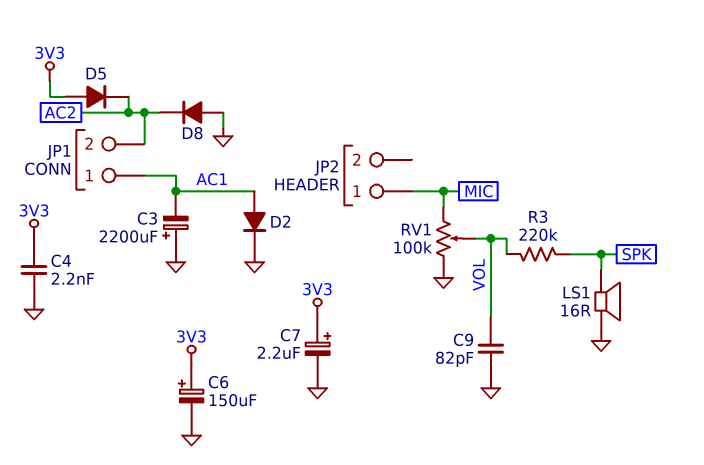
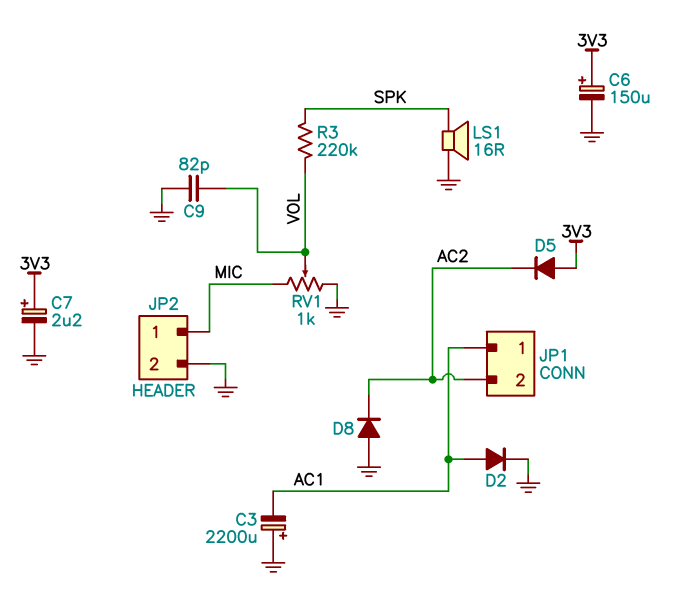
C4: 2.2nF (3V3, GND) -> none
JP2 pin 2: none -> GND
RV1: 100k (GND, MIC, wiper VOL) -> 1k (GND, MIC, wiper VOL)

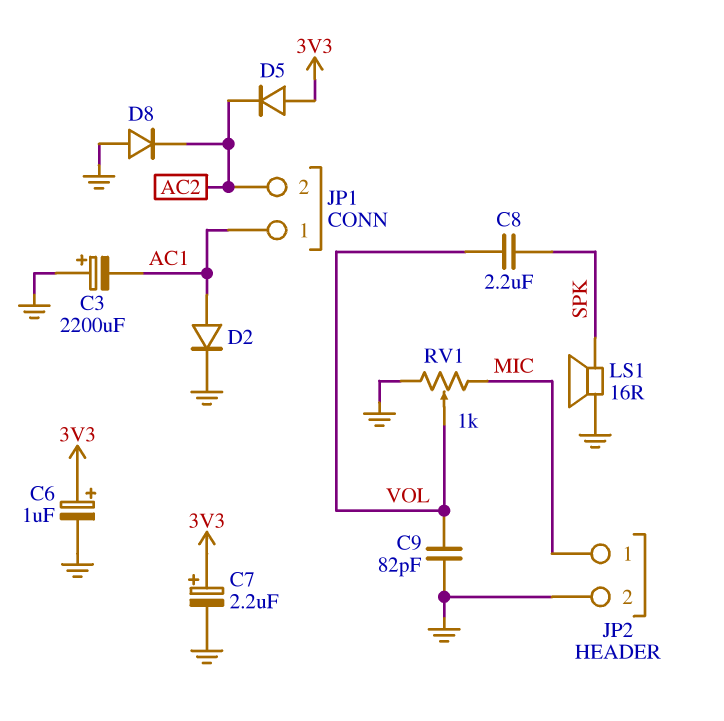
C6: 150uF (plus 3V3, minus GND) -> 1uF (plus 3V3, minus GND)
C8: none -> 2.2uF (SPK, VOL)
R3: 220k (SPK, VOL) -> none

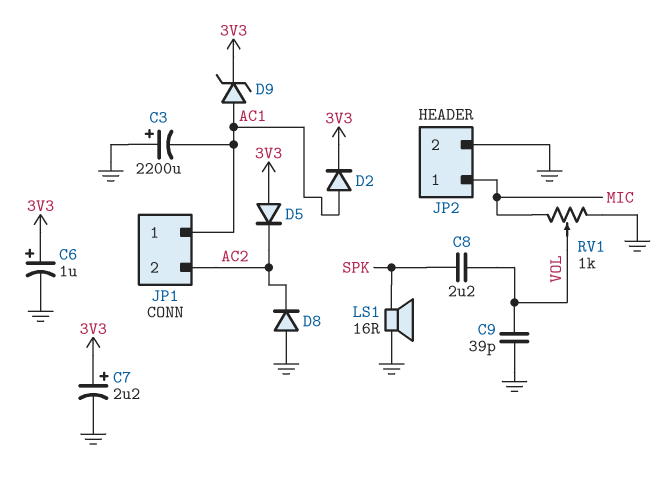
C9: 82pF (GND, VOL) -> 39pF (GND, VOL)
D2: diode (A AC1, K GND) -> diode (A AC1, K 3V3)
D9: none -> zener (A AC1, K 3V3)

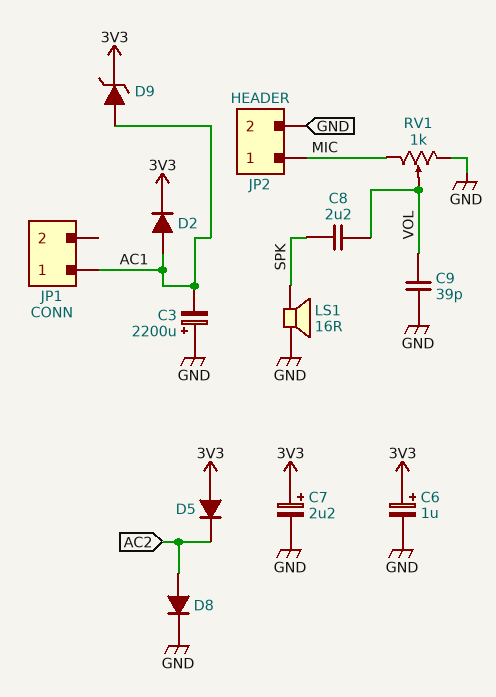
D8: diode (A GND, K AC2) -> diode (A AC2, K GND)
JP1 pin 2: AC2 -> none

